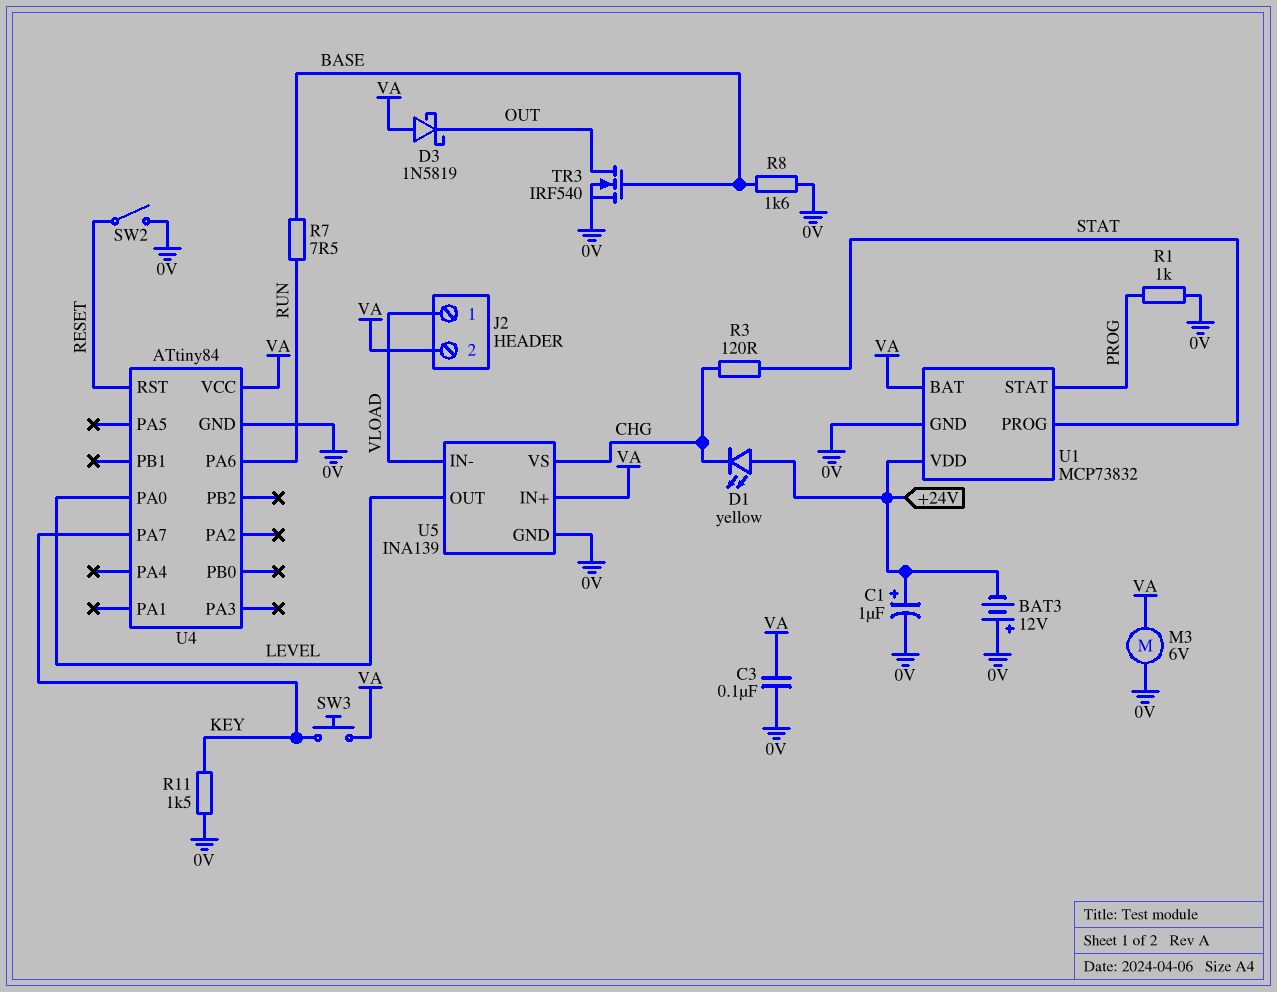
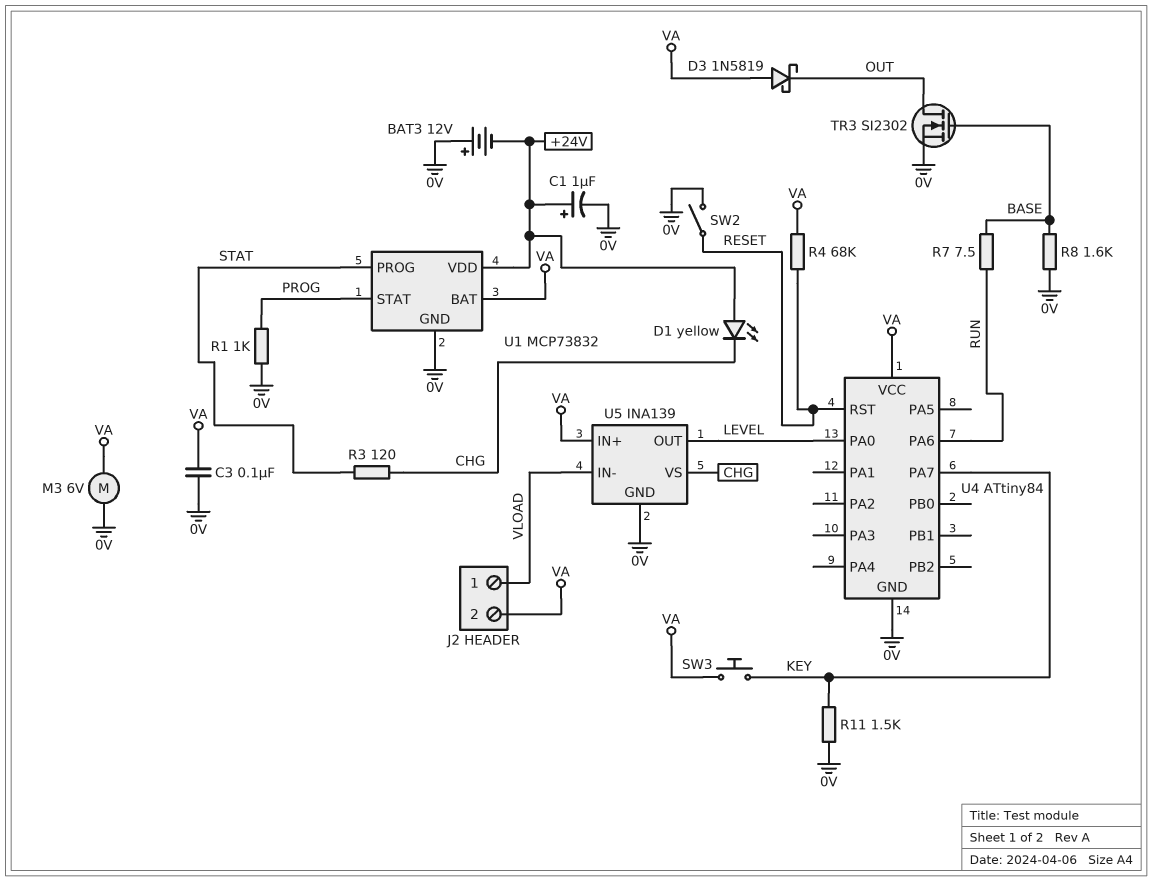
R4: none -> 68k (RESET, VA)
TR3: NMOS IRF540 (G BASE, D OUT, S 0V) -> NMOS SI2302 (G BASE, D OUT, S 0V)

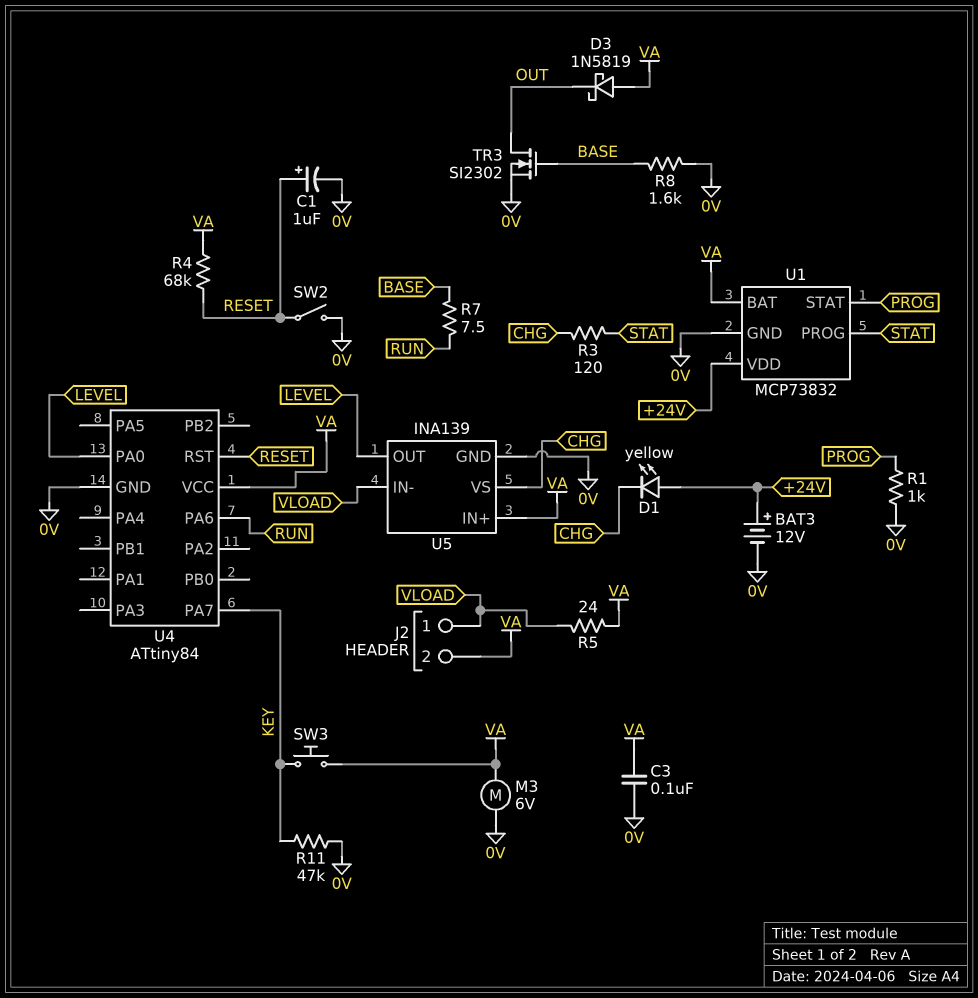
BAT3: 12V (plus 0V, minus +24V) -> 12V (plus +24V, minus 0V)
C1: 1uF (plus +24V, minus 0V) -> 1uF (plus RESET, minus 0V)
R5: none -> 24 (VA, VLOAD)
R11: 1.5k (0V, KEY) -> 47k (0V, KEY)

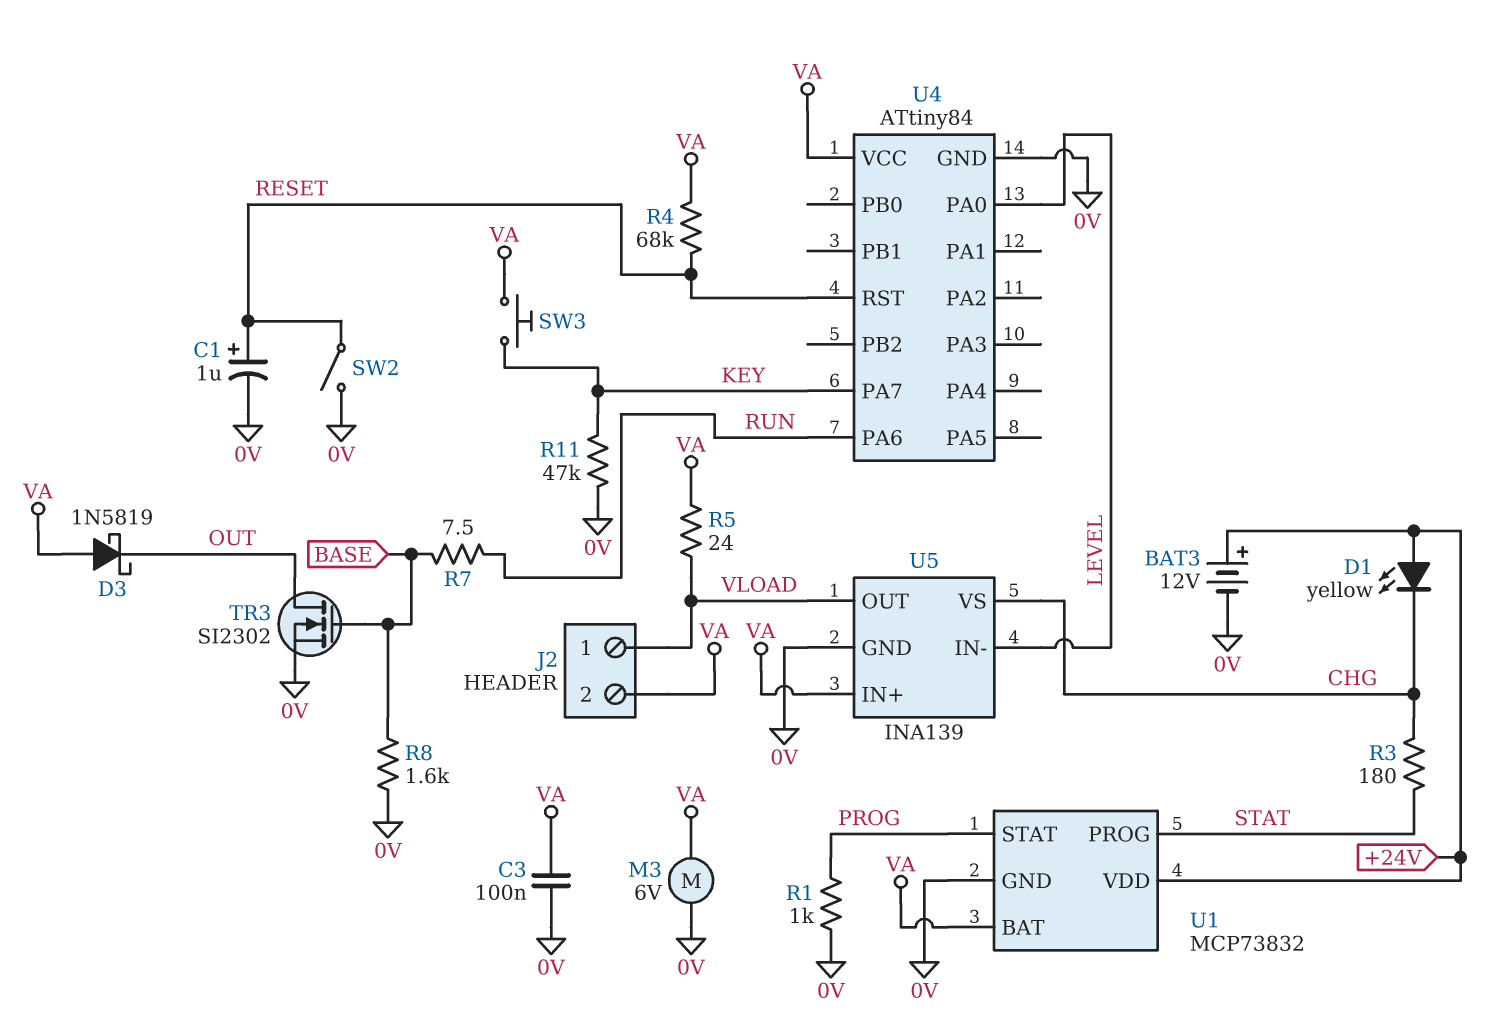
R3: 120 (CHG, STAT) -> 180 (CHG, STAT)
U5 pin IN-: VLOAD -> LEVEL
U5 pin OUT: LEVEL -> VLOAD

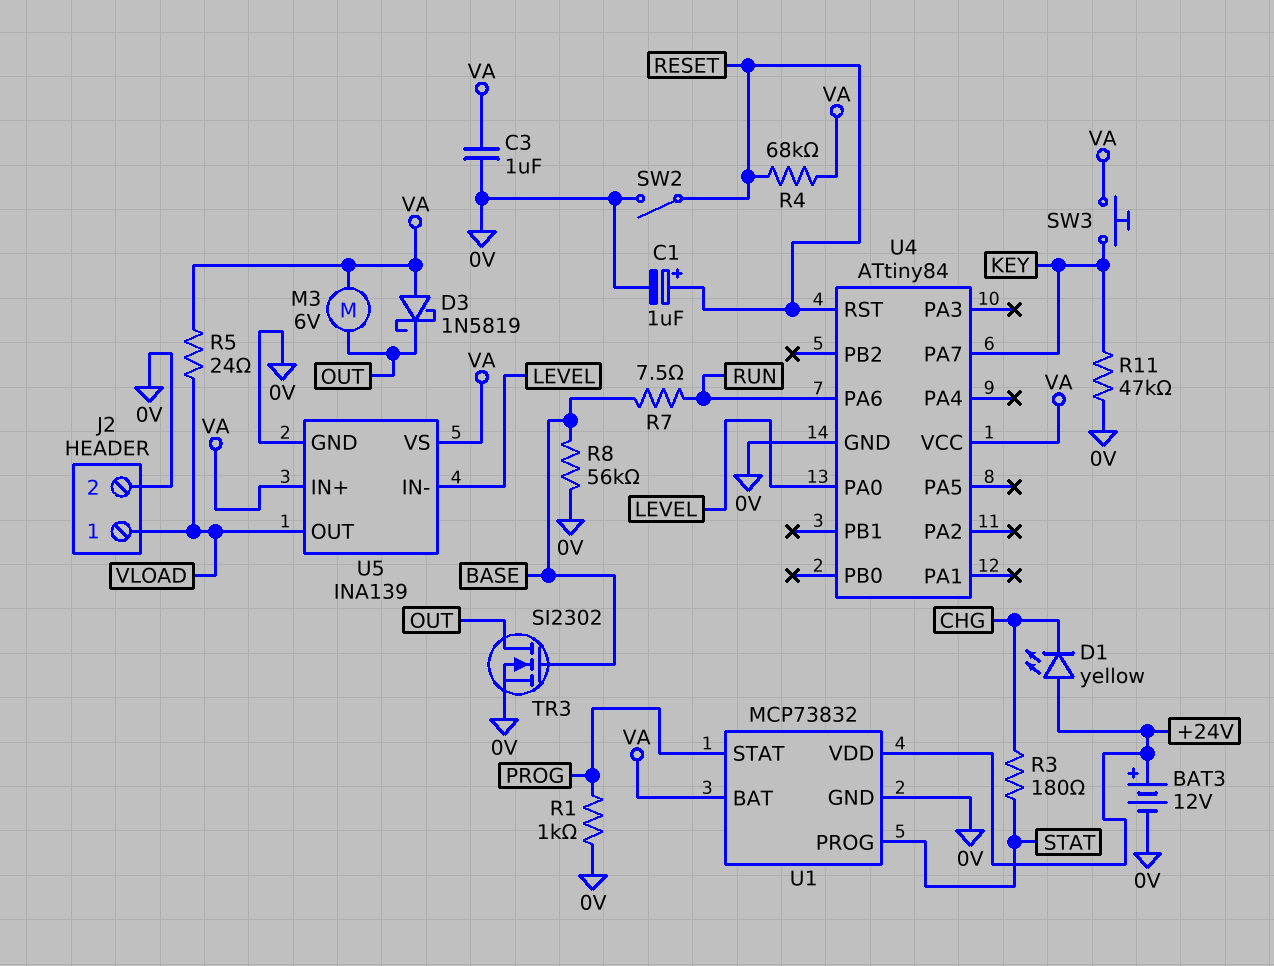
C3: 100nF (0V, VA) -> 1uF (0V, VA)
J2 pin 2: VA -> 0V
M3: motor 6V (0V, VA) -> motor 6V (OUT, VA)
R8: 1.6k (0V, BASE) -> 56k (0V, BASE)
U5 pin VS: CHG -> VA

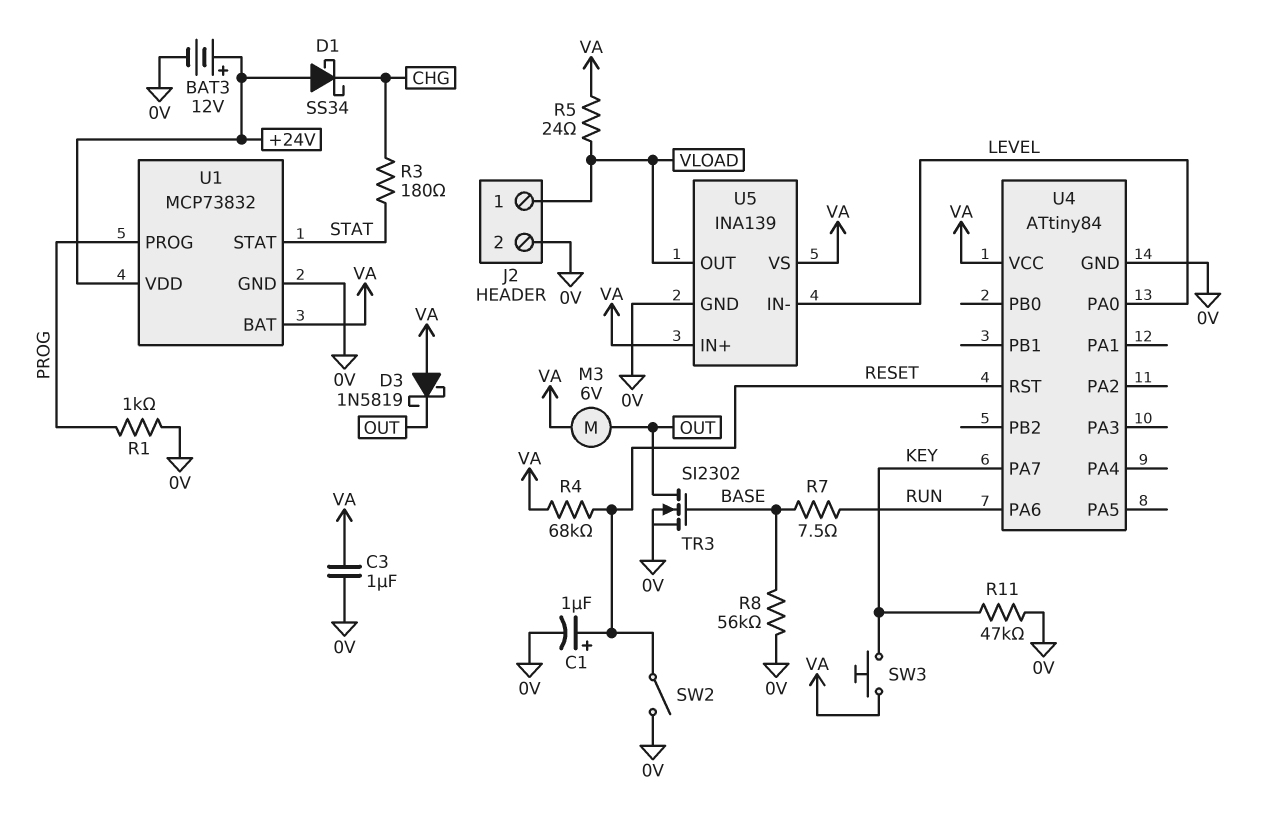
D1: LED yellow (A +24V, K CHG) -> schottky SS34 (A +24V, K CHG)
U1 pin PROG: STAT -> PROG
U1 pin STAT: PROG -> STAT

